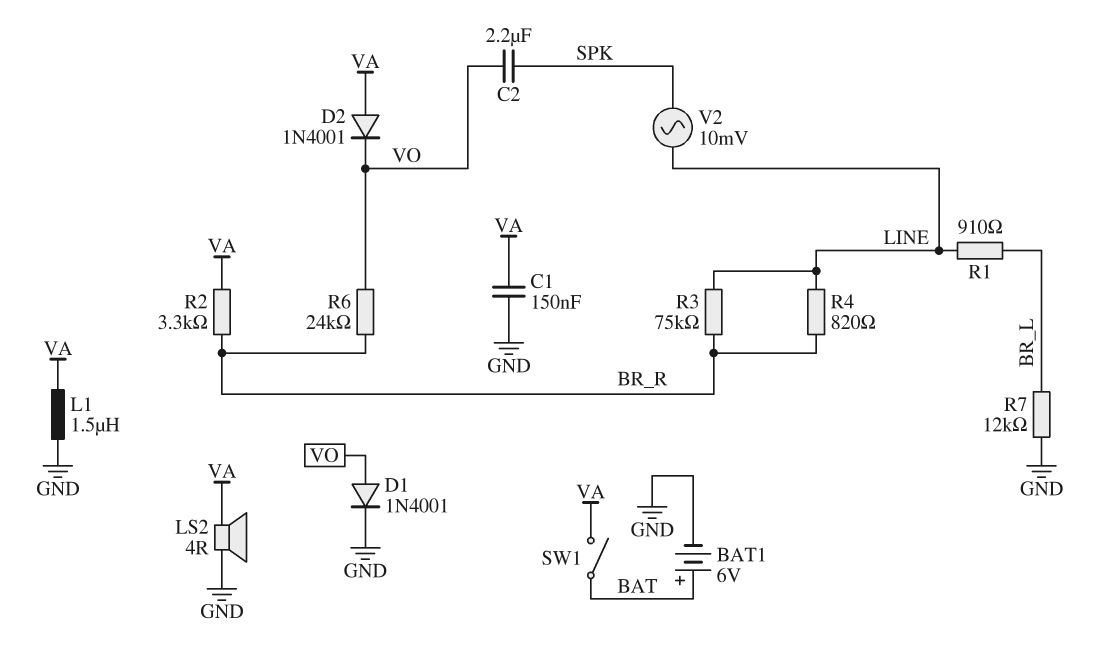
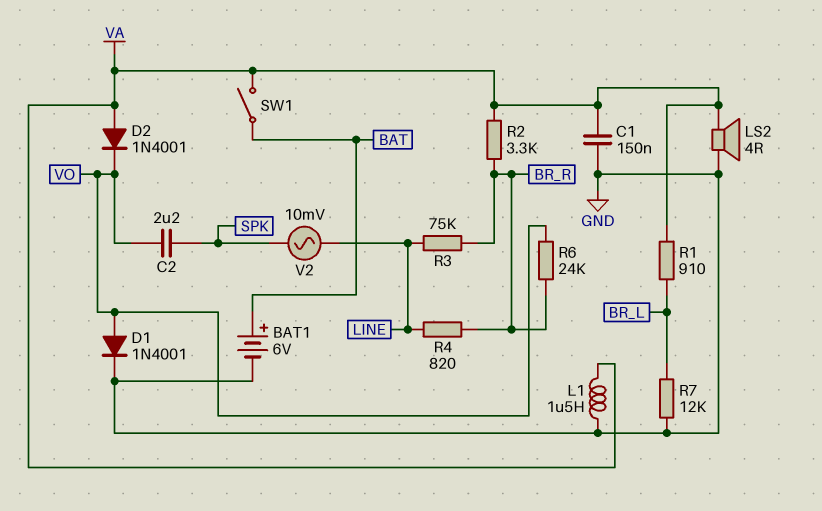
R1: 910 (BR_L, LINE) -> 910 (BR_L, VA)

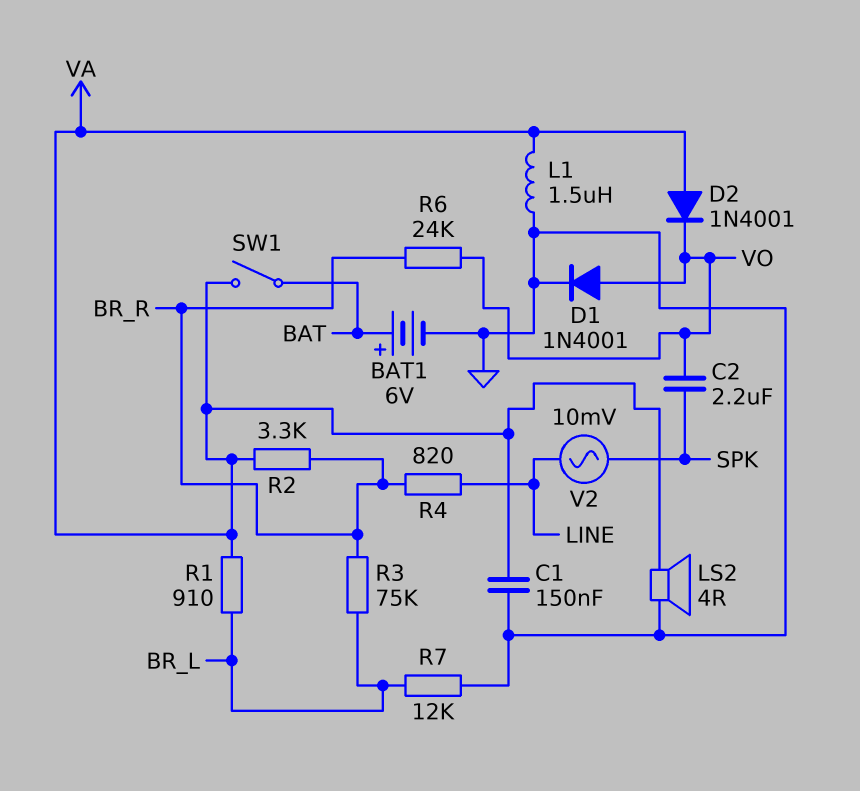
R3: 75k (BR_R, LINE) -> 75k (BR_L, BR_R)

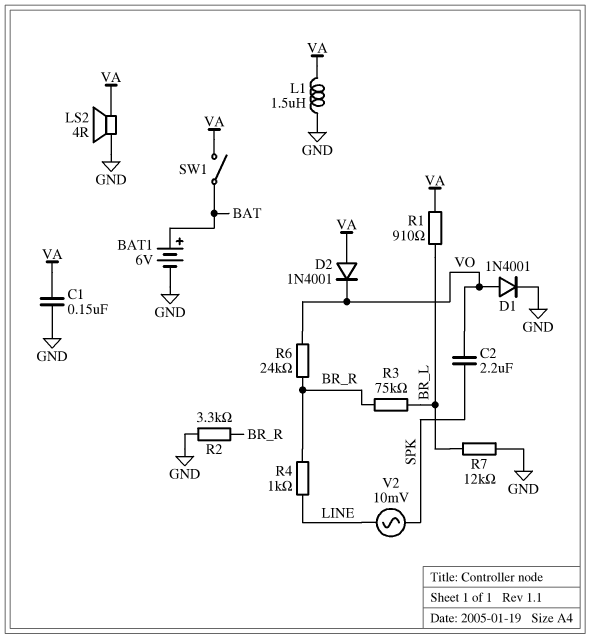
R2: 3.3k (BR_R, VA) -> 3.3k (BR_R, GND)
R4: 820 (BR_R, LINE) -> 1k (BR_R, LINE)

